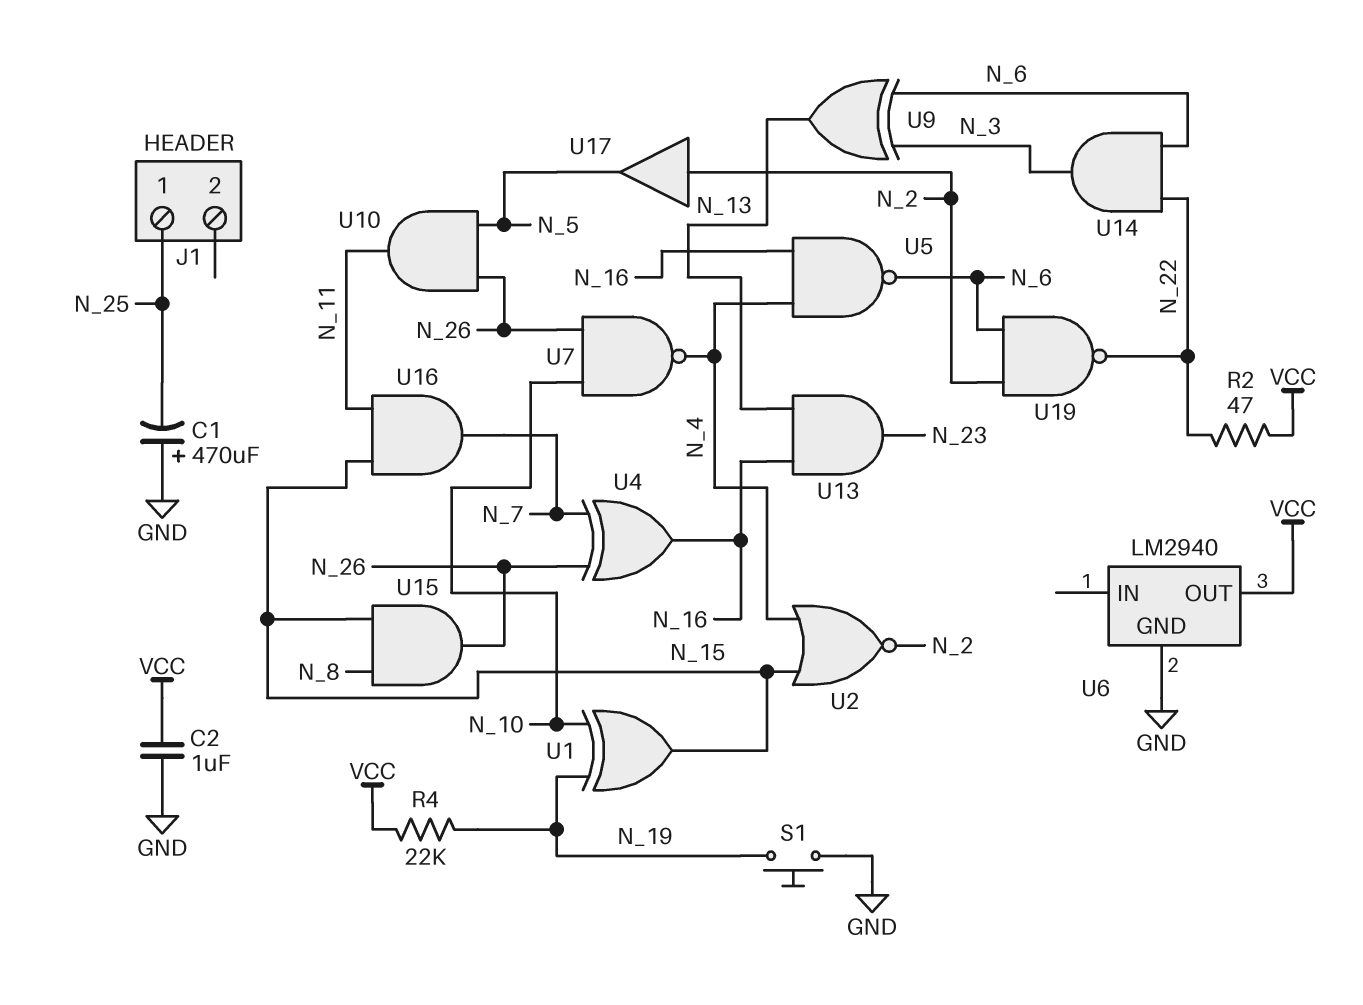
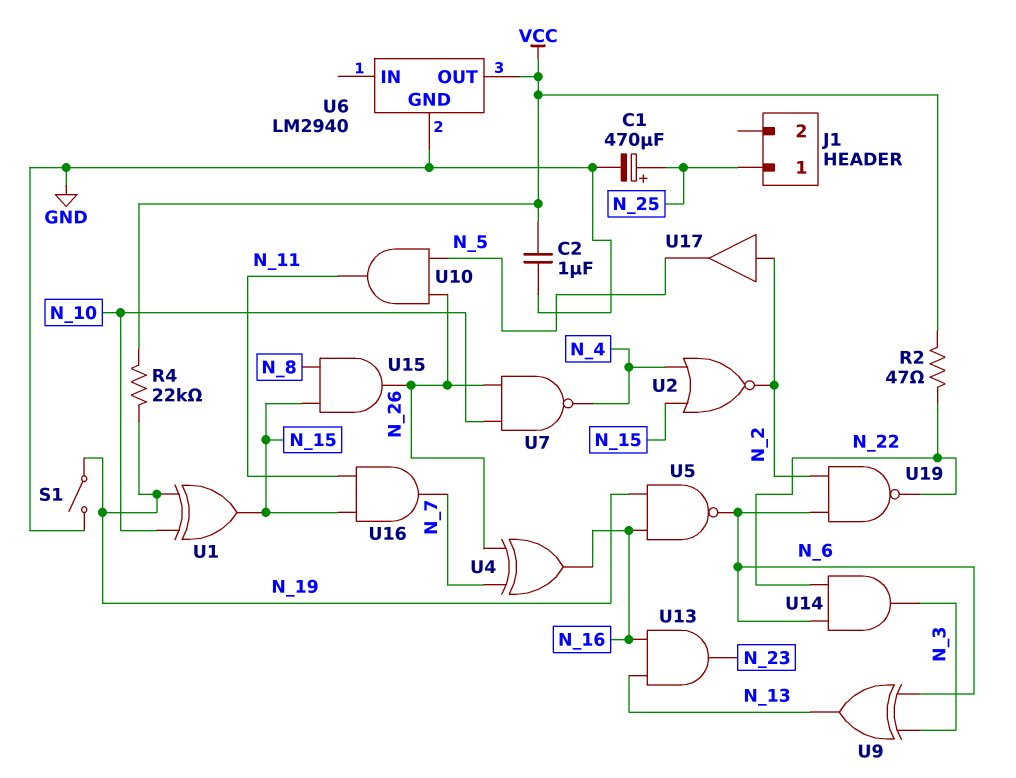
C1: 470uF (plus GND, minus N_25) -> 470uF (plus N_25, minus GND)
S1: button (GND, N_19) -> switch (GND, N_19)
U5: NAND (in N_4, in N_16, out N_6) -> NAND (in N_16, in N_19, out N_6)

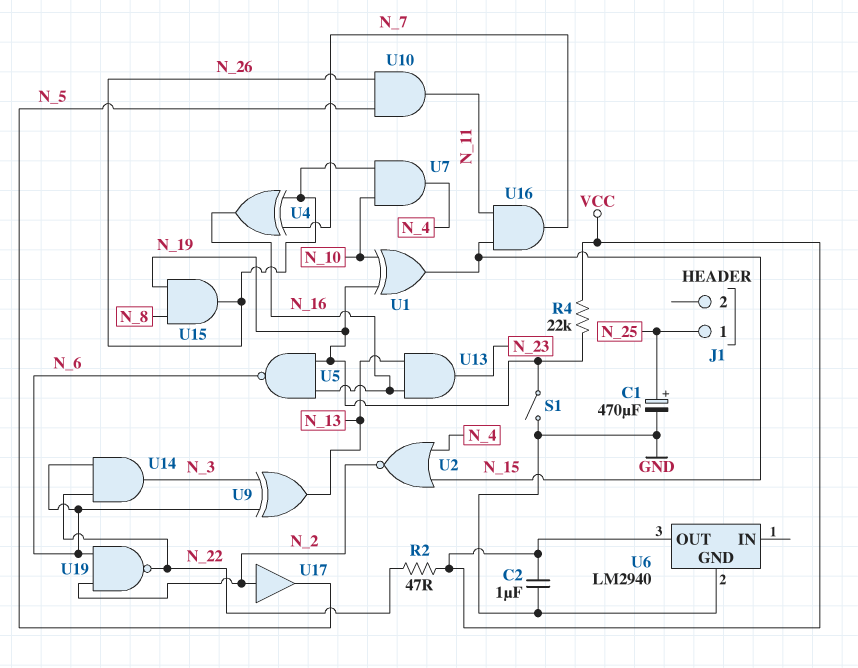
U7: NAND (in N_10, in N_26, out N_4) -> AND (in N_10, in N_26, out N_4)
U15: AND (in N_8, in N_15, out N_26) -> AND (in N_8, in N_19, out N_26)

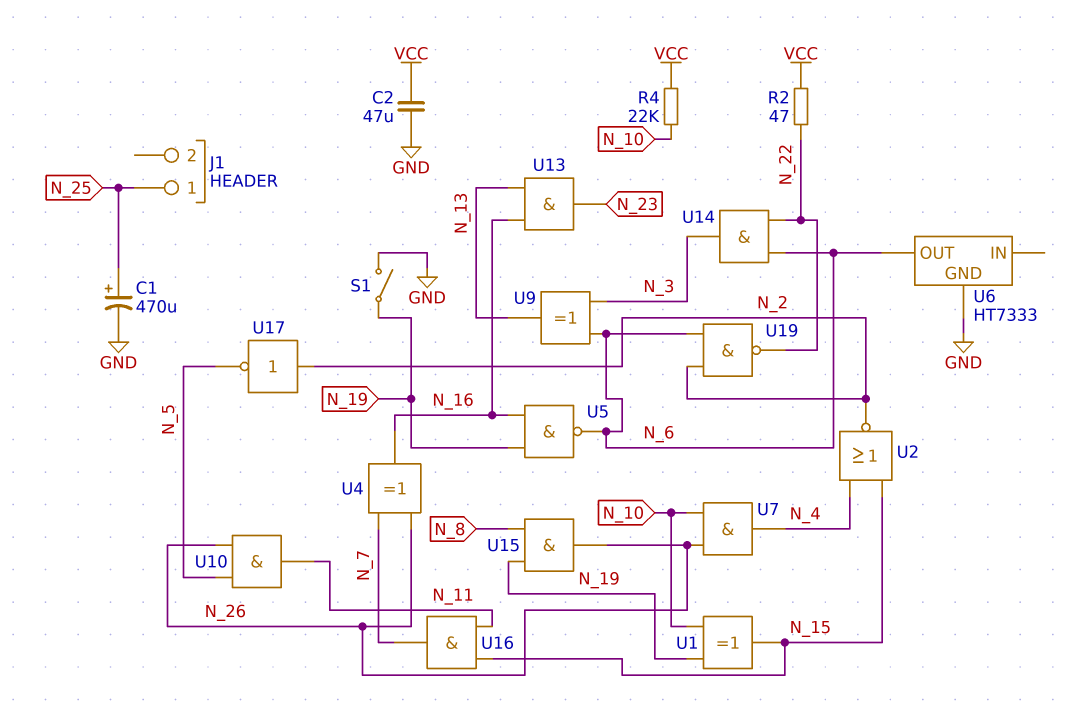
C2: 1uF (GND, VCC) -> 47uF (GND, VCC)
R4: 22k (N_19, VCC) -> 22k (N_10, VCC)
U6: LM2940 -> HT7333
U6 pin OUT: VCC -> N_6
U17: buffer (in N_2, out N_5) -> NOT (in N_2, out N_5)

